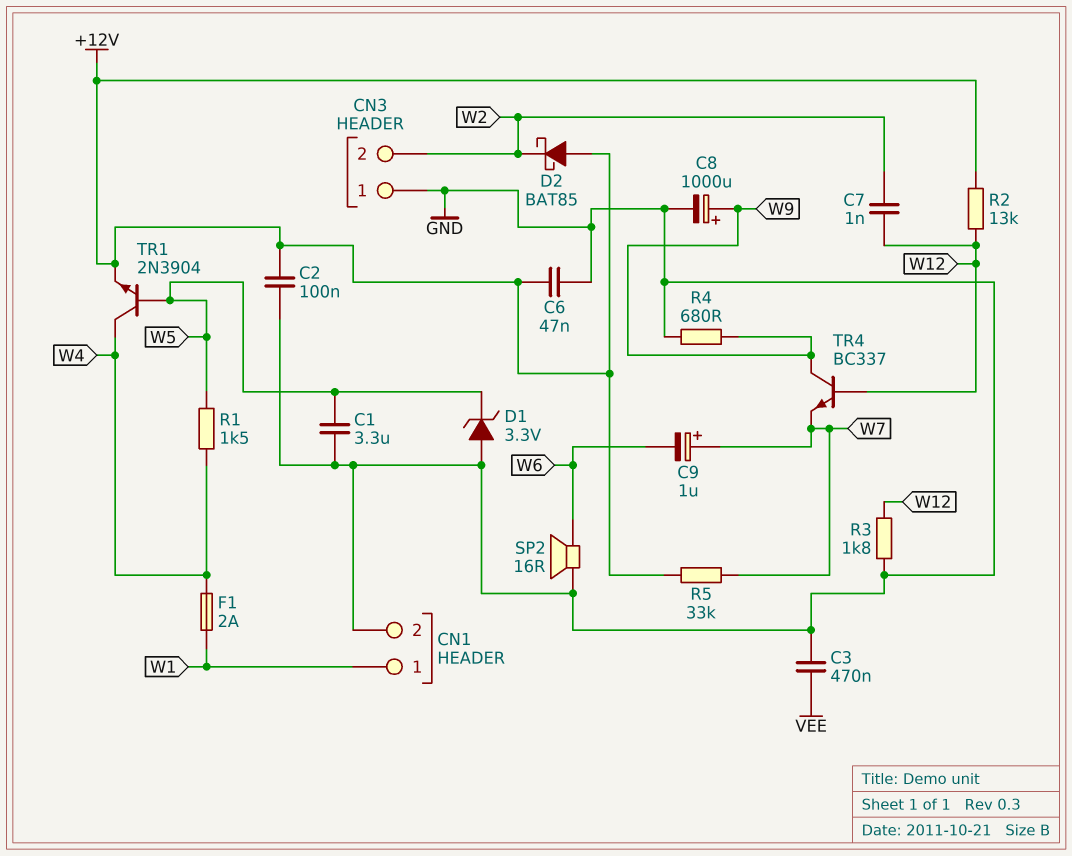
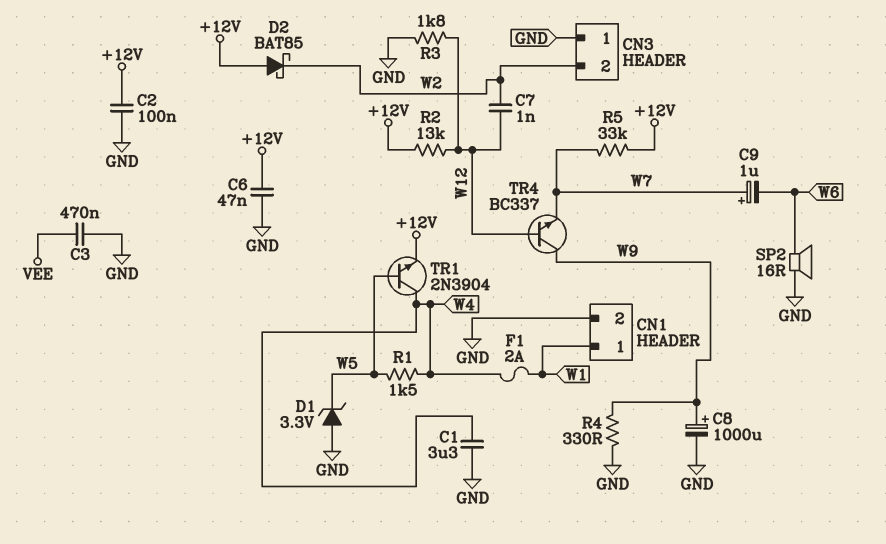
C1: 3.3uF (GND, W5) -> 3.3uF (GND, W4)
R4: 680 (GND, W9) -> 330 (GND, W9)

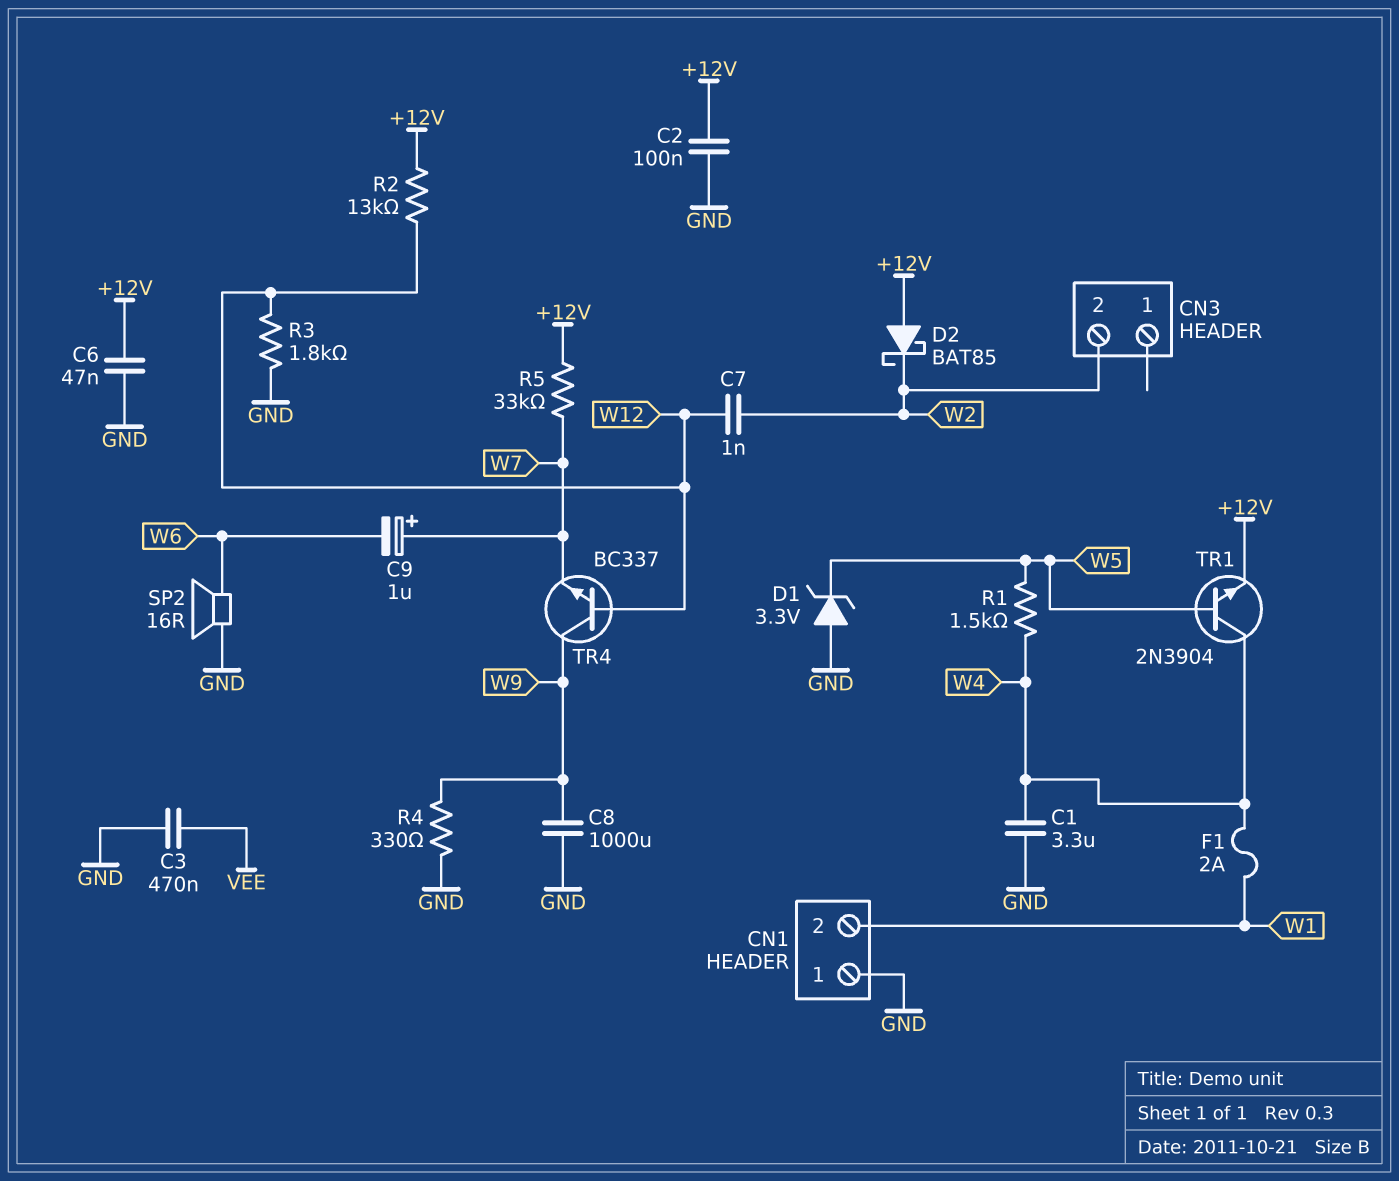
C8: 1000uF (plus W9, minus GND) -> 1000uF (GND, W9)
CN1 pin 1: W1 -> GND
CN1 pin 2: GND -> W1
CN3 pin 1: GND -> none

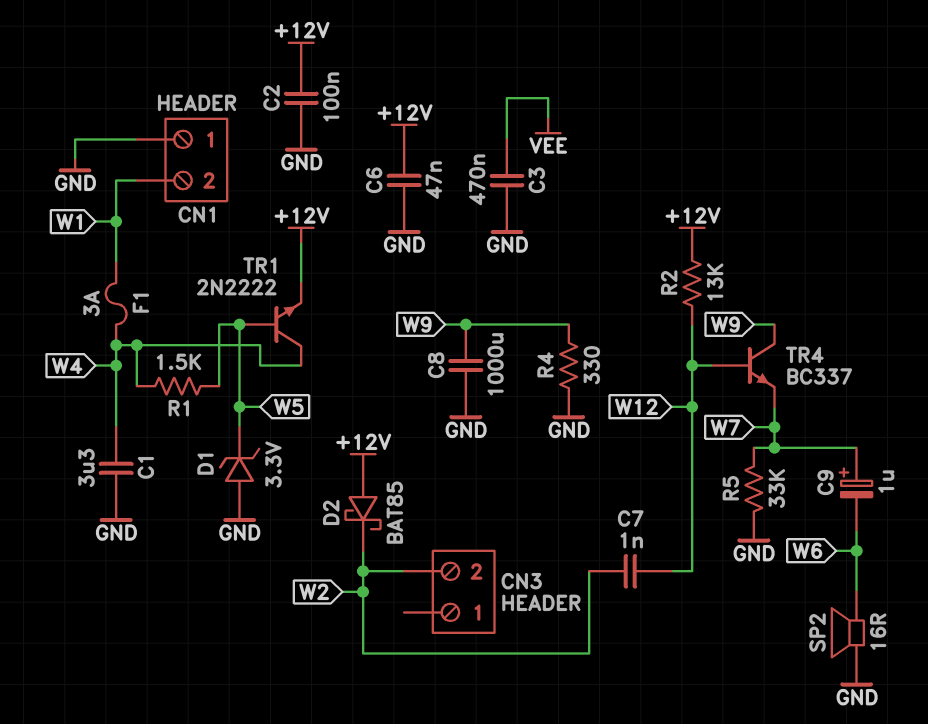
F1: 2A (W1, W4) -> 3A (W1, W4)
R3: 1.8k (GND, W12) -> none
R5: 33k (+12V, W7) -> 33k (GND, W7)
TR1: NPN 2N3904 (B W5, C W4, E +12V) -> NPN 2N2222 (B W5, C W4, E +12V)

